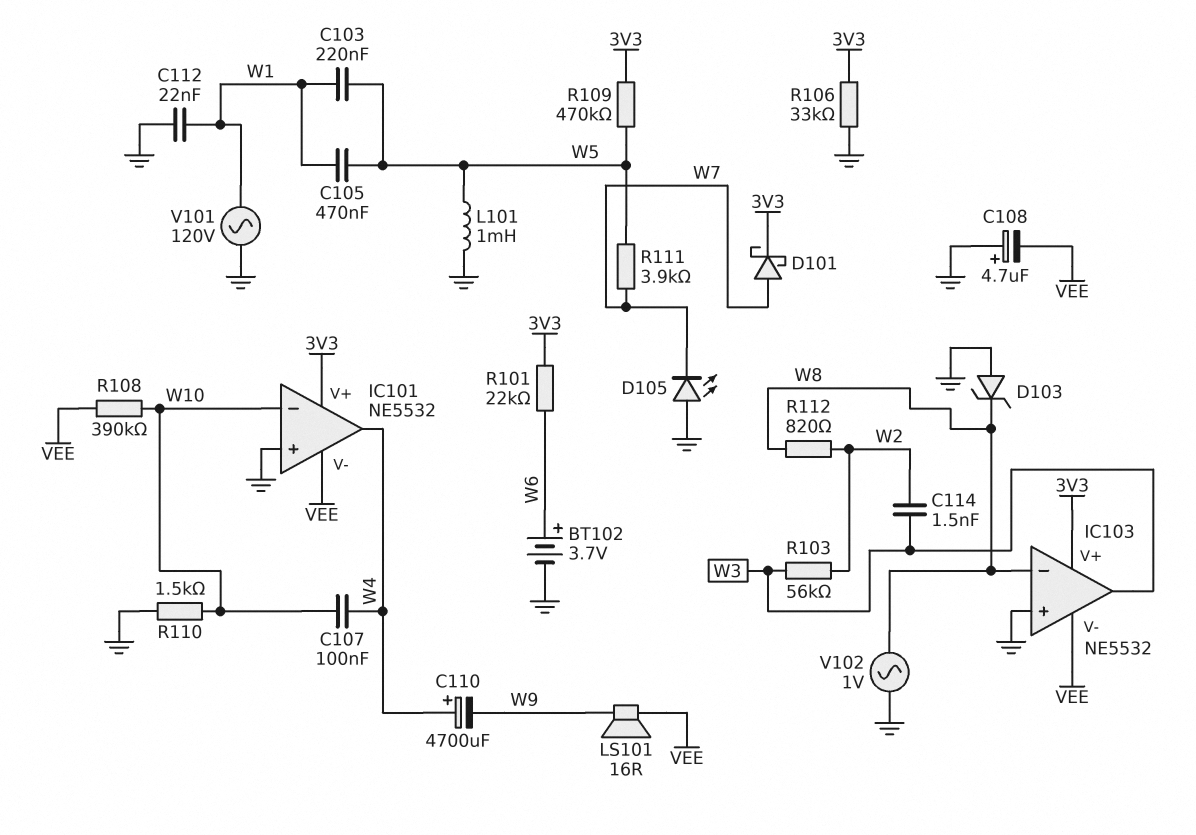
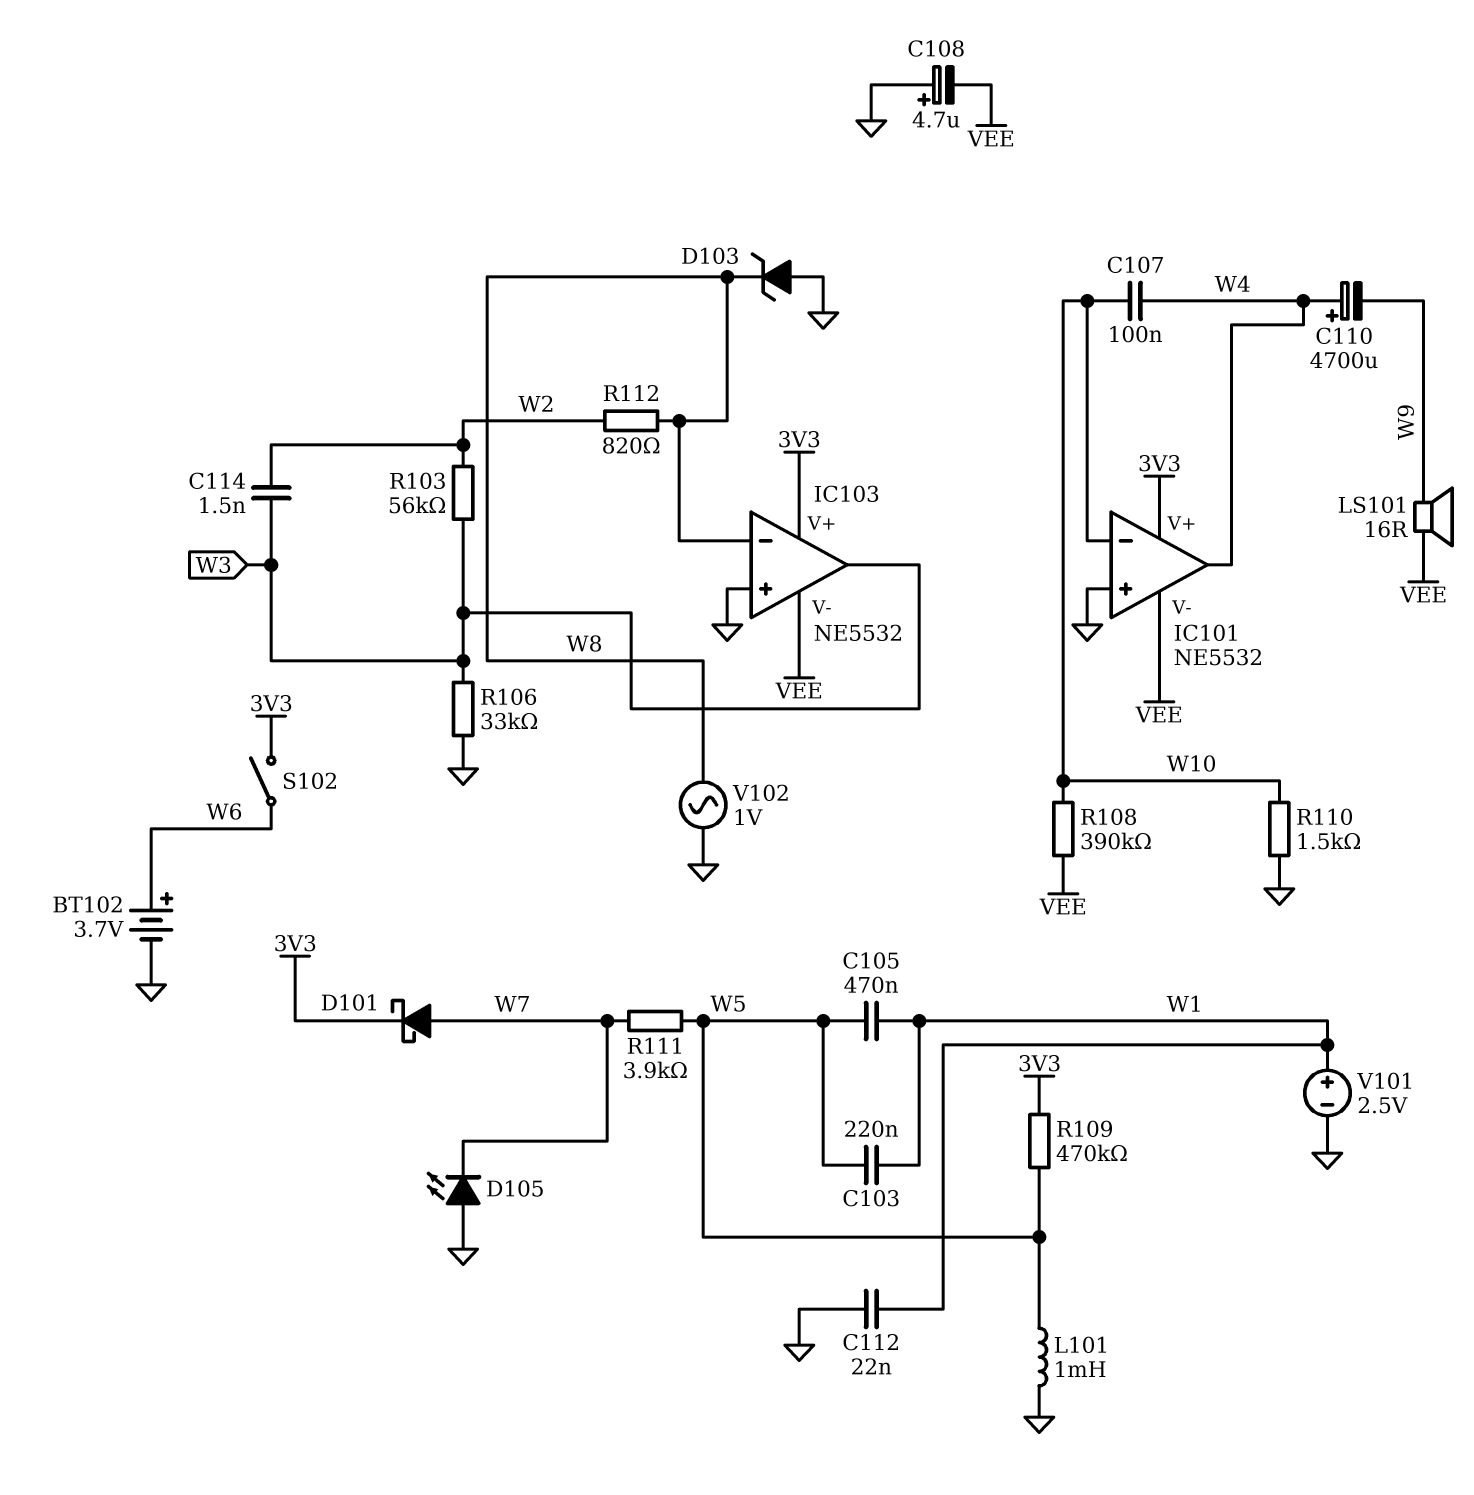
R101: 22k (3V3, W6) -> none
R106: 33k (3V3, GND) -> 33k (GND, W3)
S102: none -> switch (3V3, W6)
V101: AC 120V (GND, W1) -> 2.5V (plus W1, minus GND)

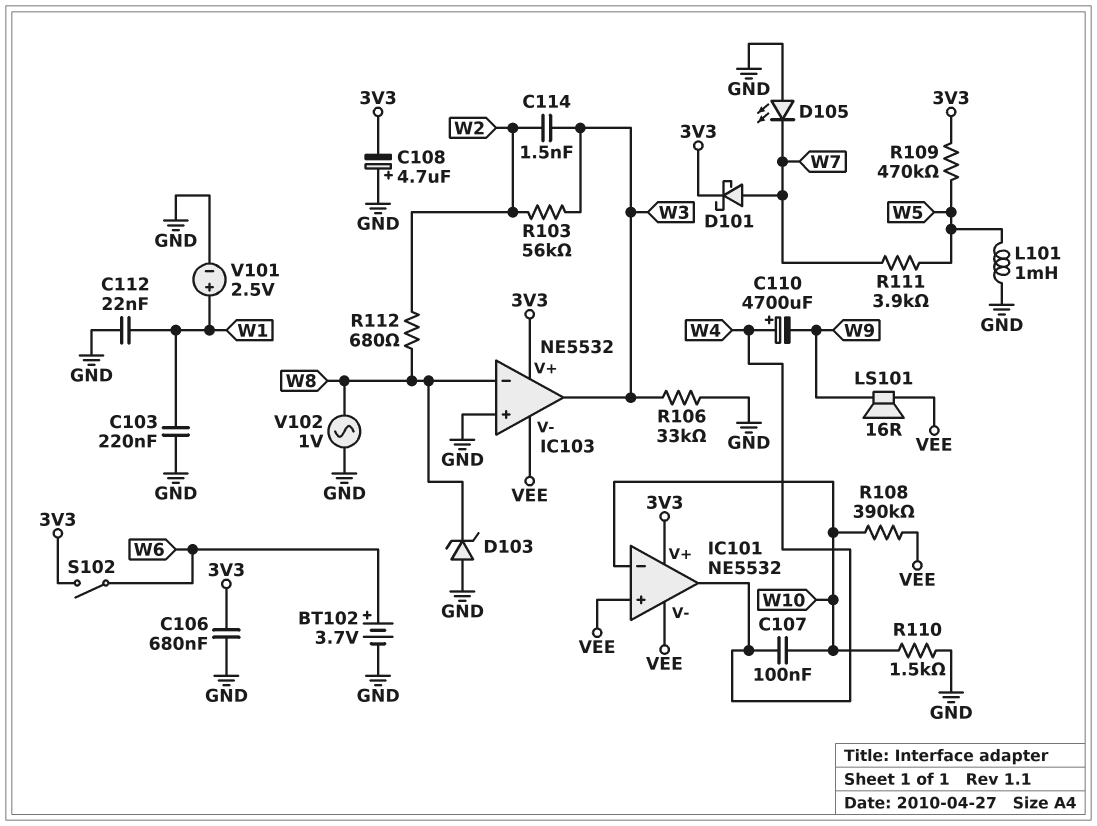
C103: 220nF (W1, W5) -> 220nF (GND, W1)
C105: 470nF (W1, W5) -> none
C106: none -> 680nF (3V3, GND)
C108: 4.7uF (plus GND, minus VEE) -> 4.7uF (plus GND, minus 3V3)
IC101 pin in+: GND -> VEE
R112: 820 (W2, W8) -> 680 (W2, W8)

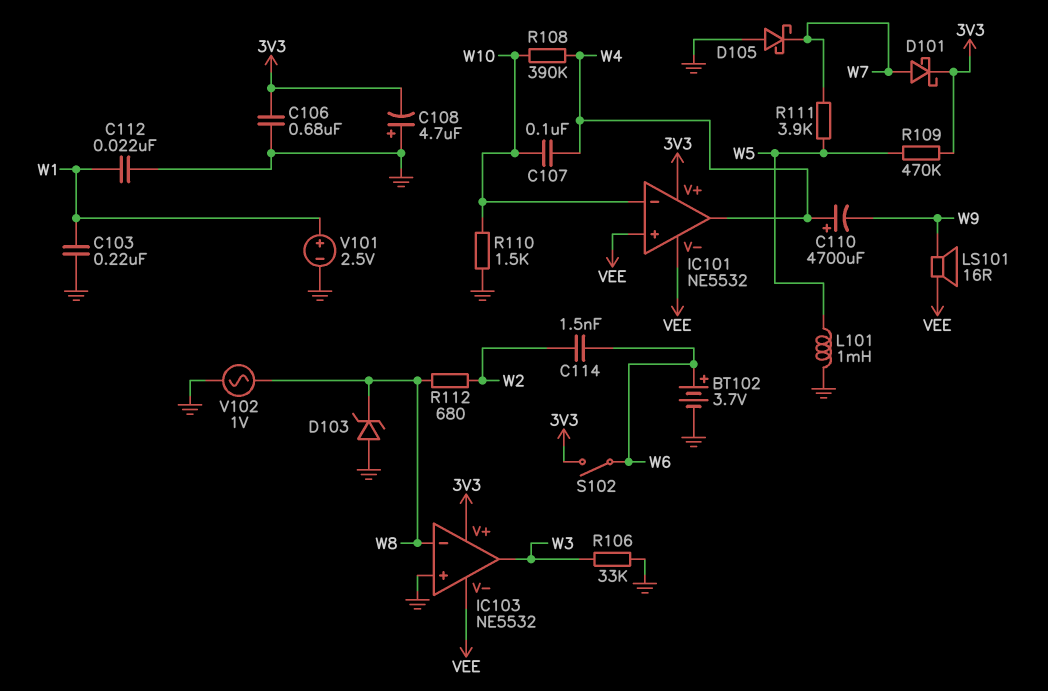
C114: 1.5nF (W2, W3) -> 1.5nF (W2, W6)
D105: LED (A GND, K W7) -> schottky (A GND, K W7)
R103: 56k (W2, W3) -> none
R108: 390k (VEE, W10) -> 390k (W4, W10)

